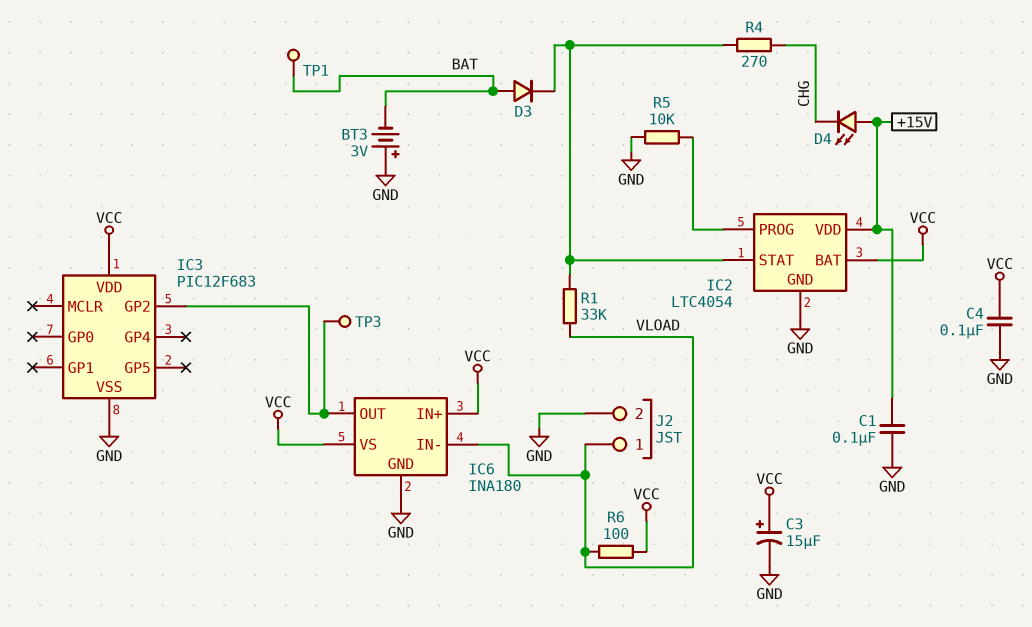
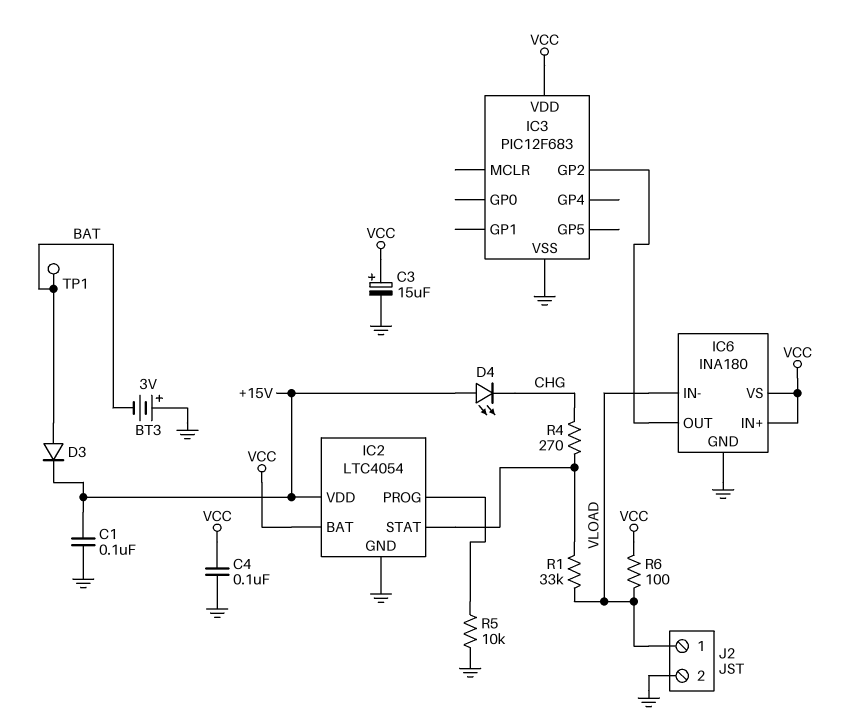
D3: diode (A BAT, K IC2/STAT) -> diode (A BAT, K +15V)
TP3: test point (IC3/GP2) -> none

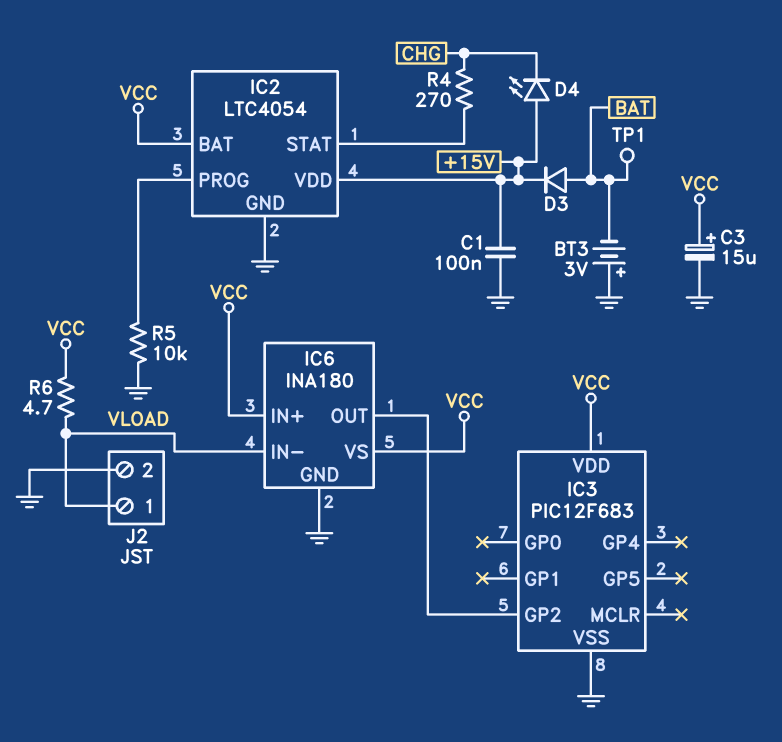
C4: 100nF (GND, VCC) -> none
R1: 33k (IC2/STAT, VLOAD) -> none
R6: 100 (VCC, VLOAD) -> 4.7 (VCC, VLOAD)

